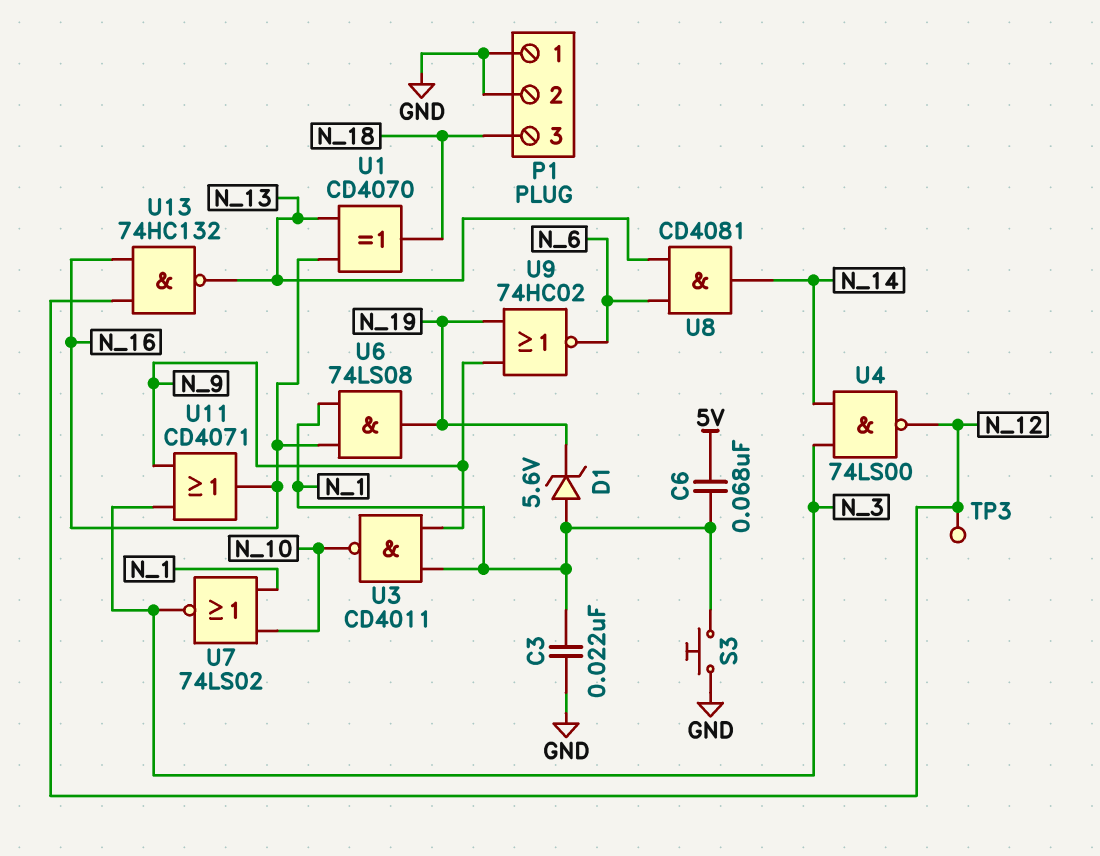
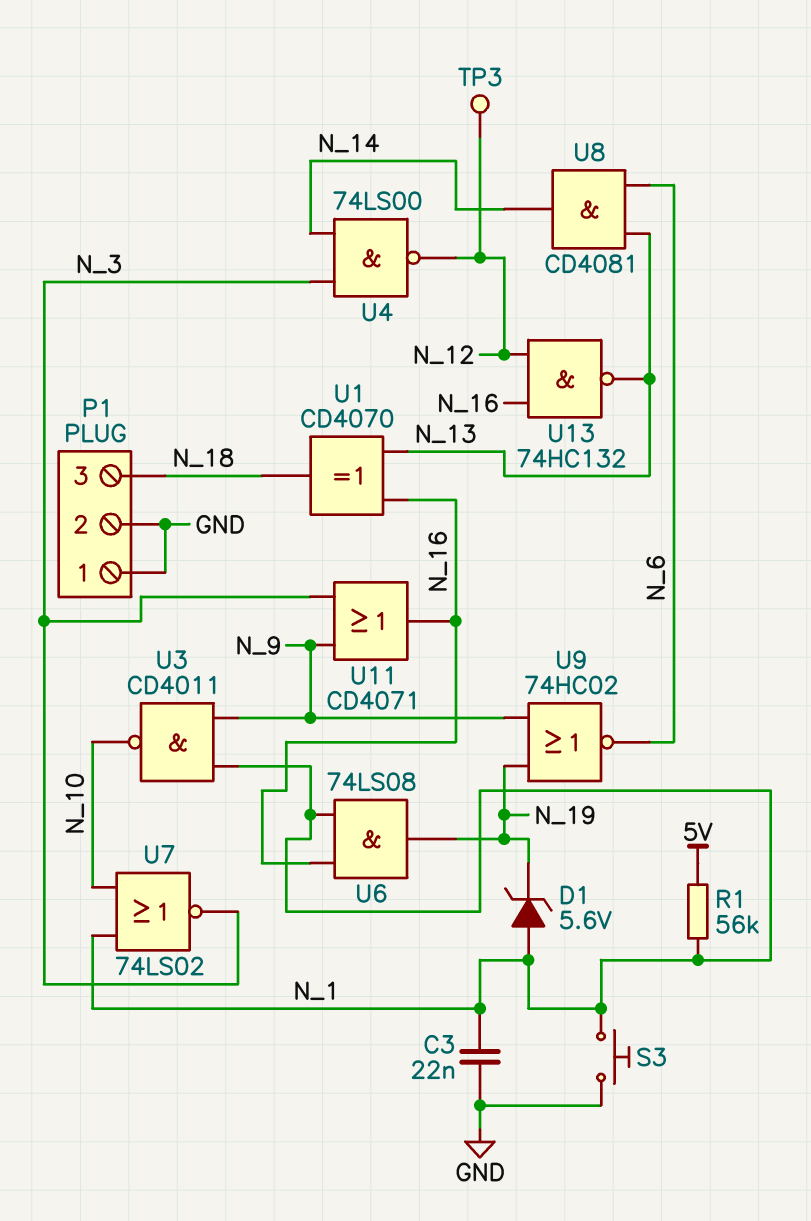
C6: 68nF (5V, N_1) -> none
R1: none -> 56k (5V, N_1)

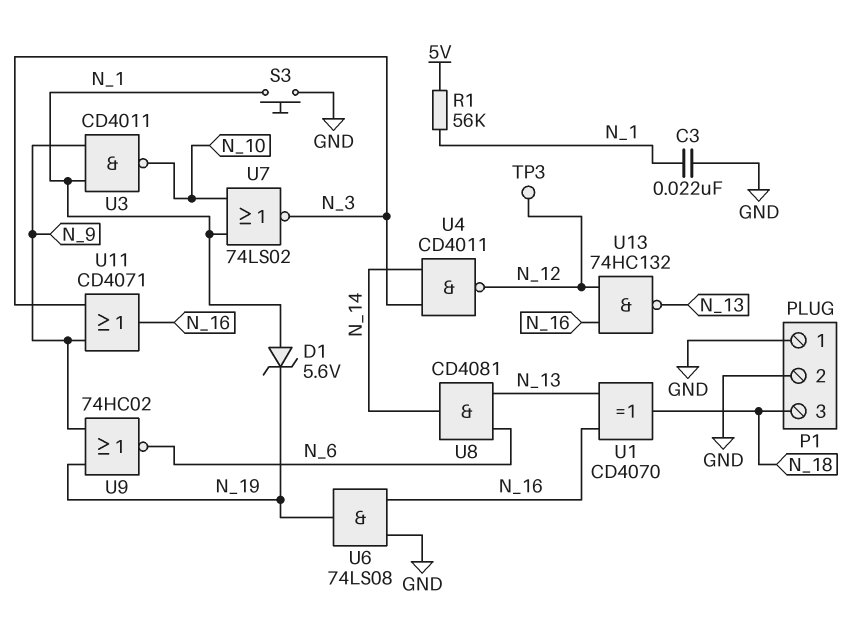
U4: NAND 74LS00 (in N_3, in N_14, out N_12) -> NAND CD4011 (in N_3, in N_14, out N_12)
U6: AND 74LS08 (in N_1, in N_16, out N_19) -> AND 74LS08 (in GND, in N_16, out N_19)

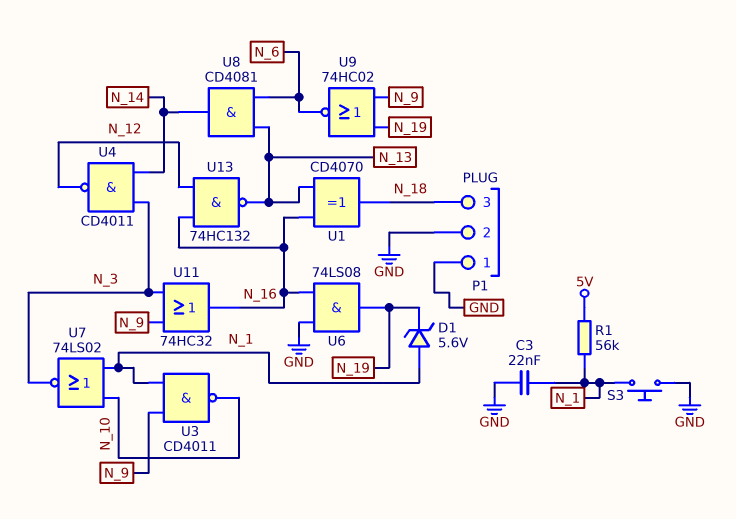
TP3: test point (N_12) -> none
U11: OR CD4071 (in N_3, in N_9, out N_16) -> OR 74HC32 (in N_3, in N_9, out N_16)

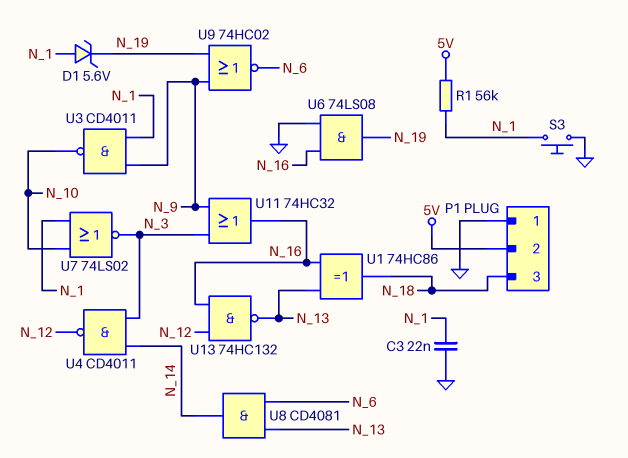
P1 pin 2: GND -> 5V
U1: XOR CD4070 (in N_13, in N_16, out N_18) -> XOR 74HC86 (in N_13, in N_16, out N_18)

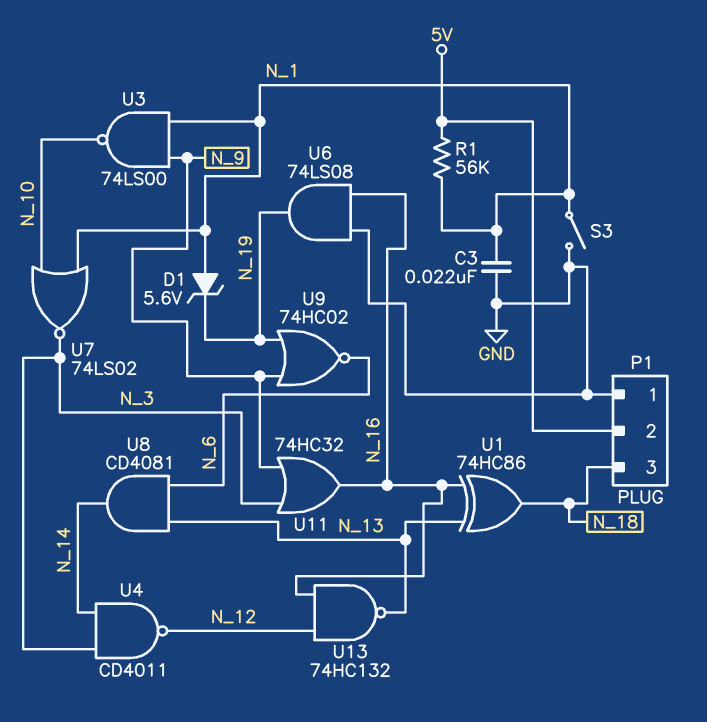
S3: button (GND, N_1) -> switch (GND, N_1)
U3: NAND CD4011 (in N_1, in N_9, out N_10) -> NAND 74LS00 (in N_1, in N_9, out N_10)

